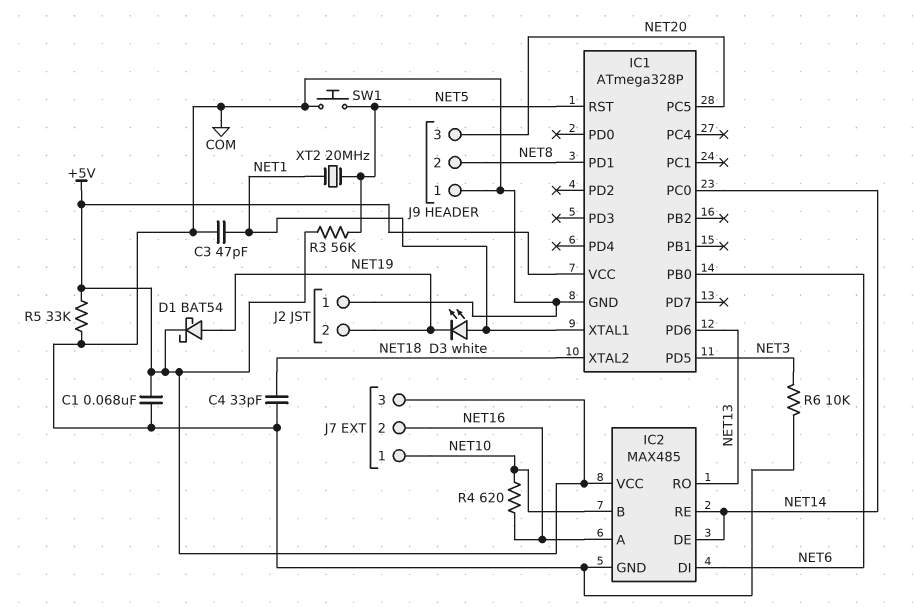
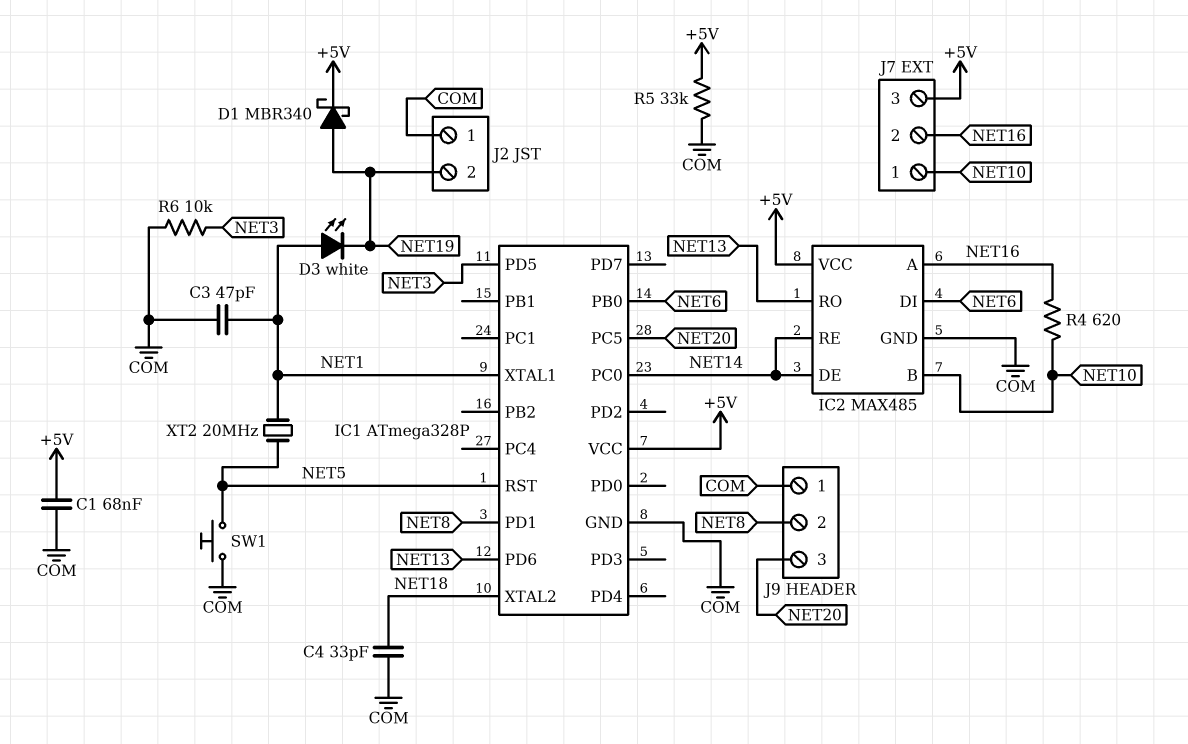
D1: schottky BAT54 (A NET19, K +5V) -> schottky MBR340 (A NET19, K +5V)
R3: 56k (+5V, NET5) -> none

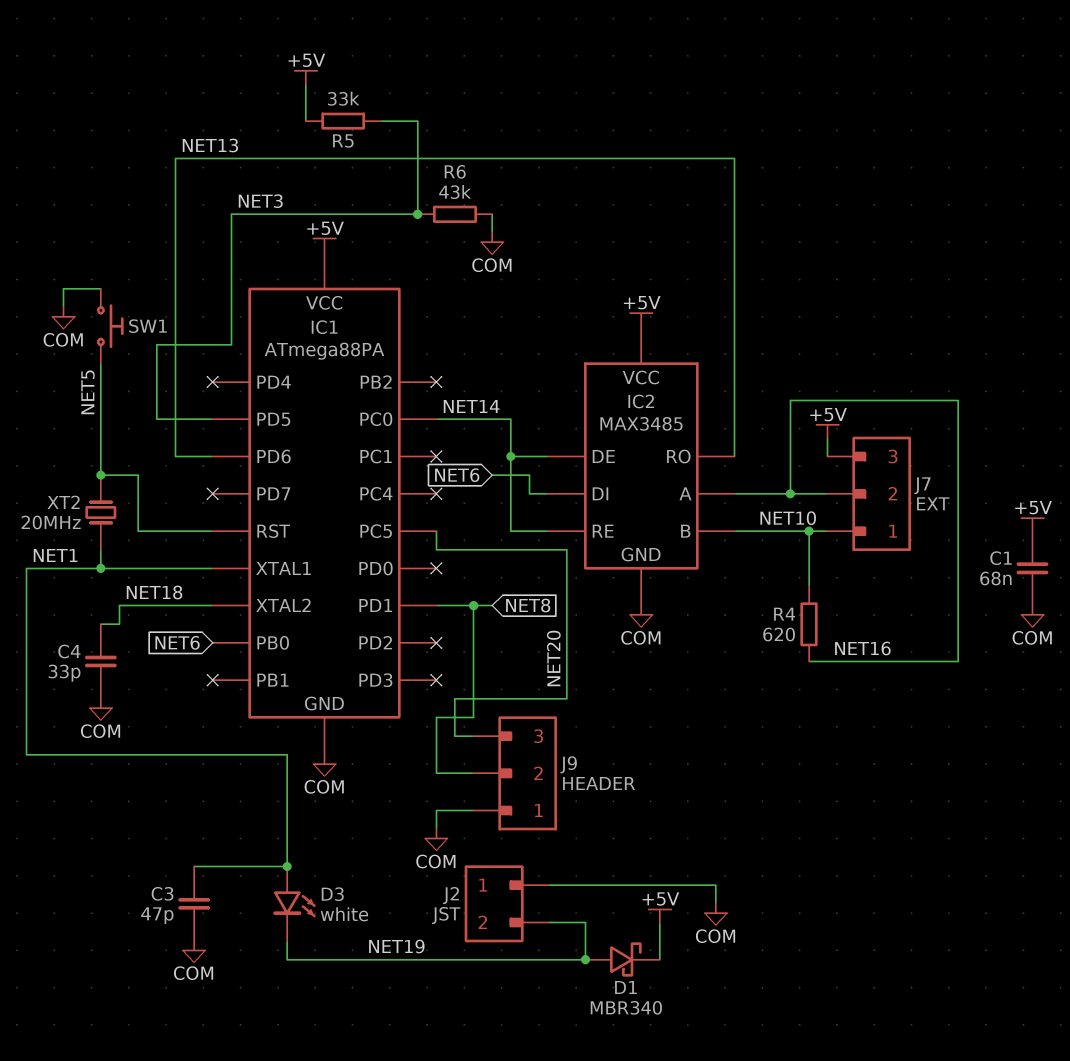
IC1: ATmega328P -> ATmega88PA
IC2: MAX485 -> MAX3485
R5: 33k (+5V, COM) -> 33k (+5V, NET3)
R6: 10k (COM, NET3) -> 43k (COM, NET3)

